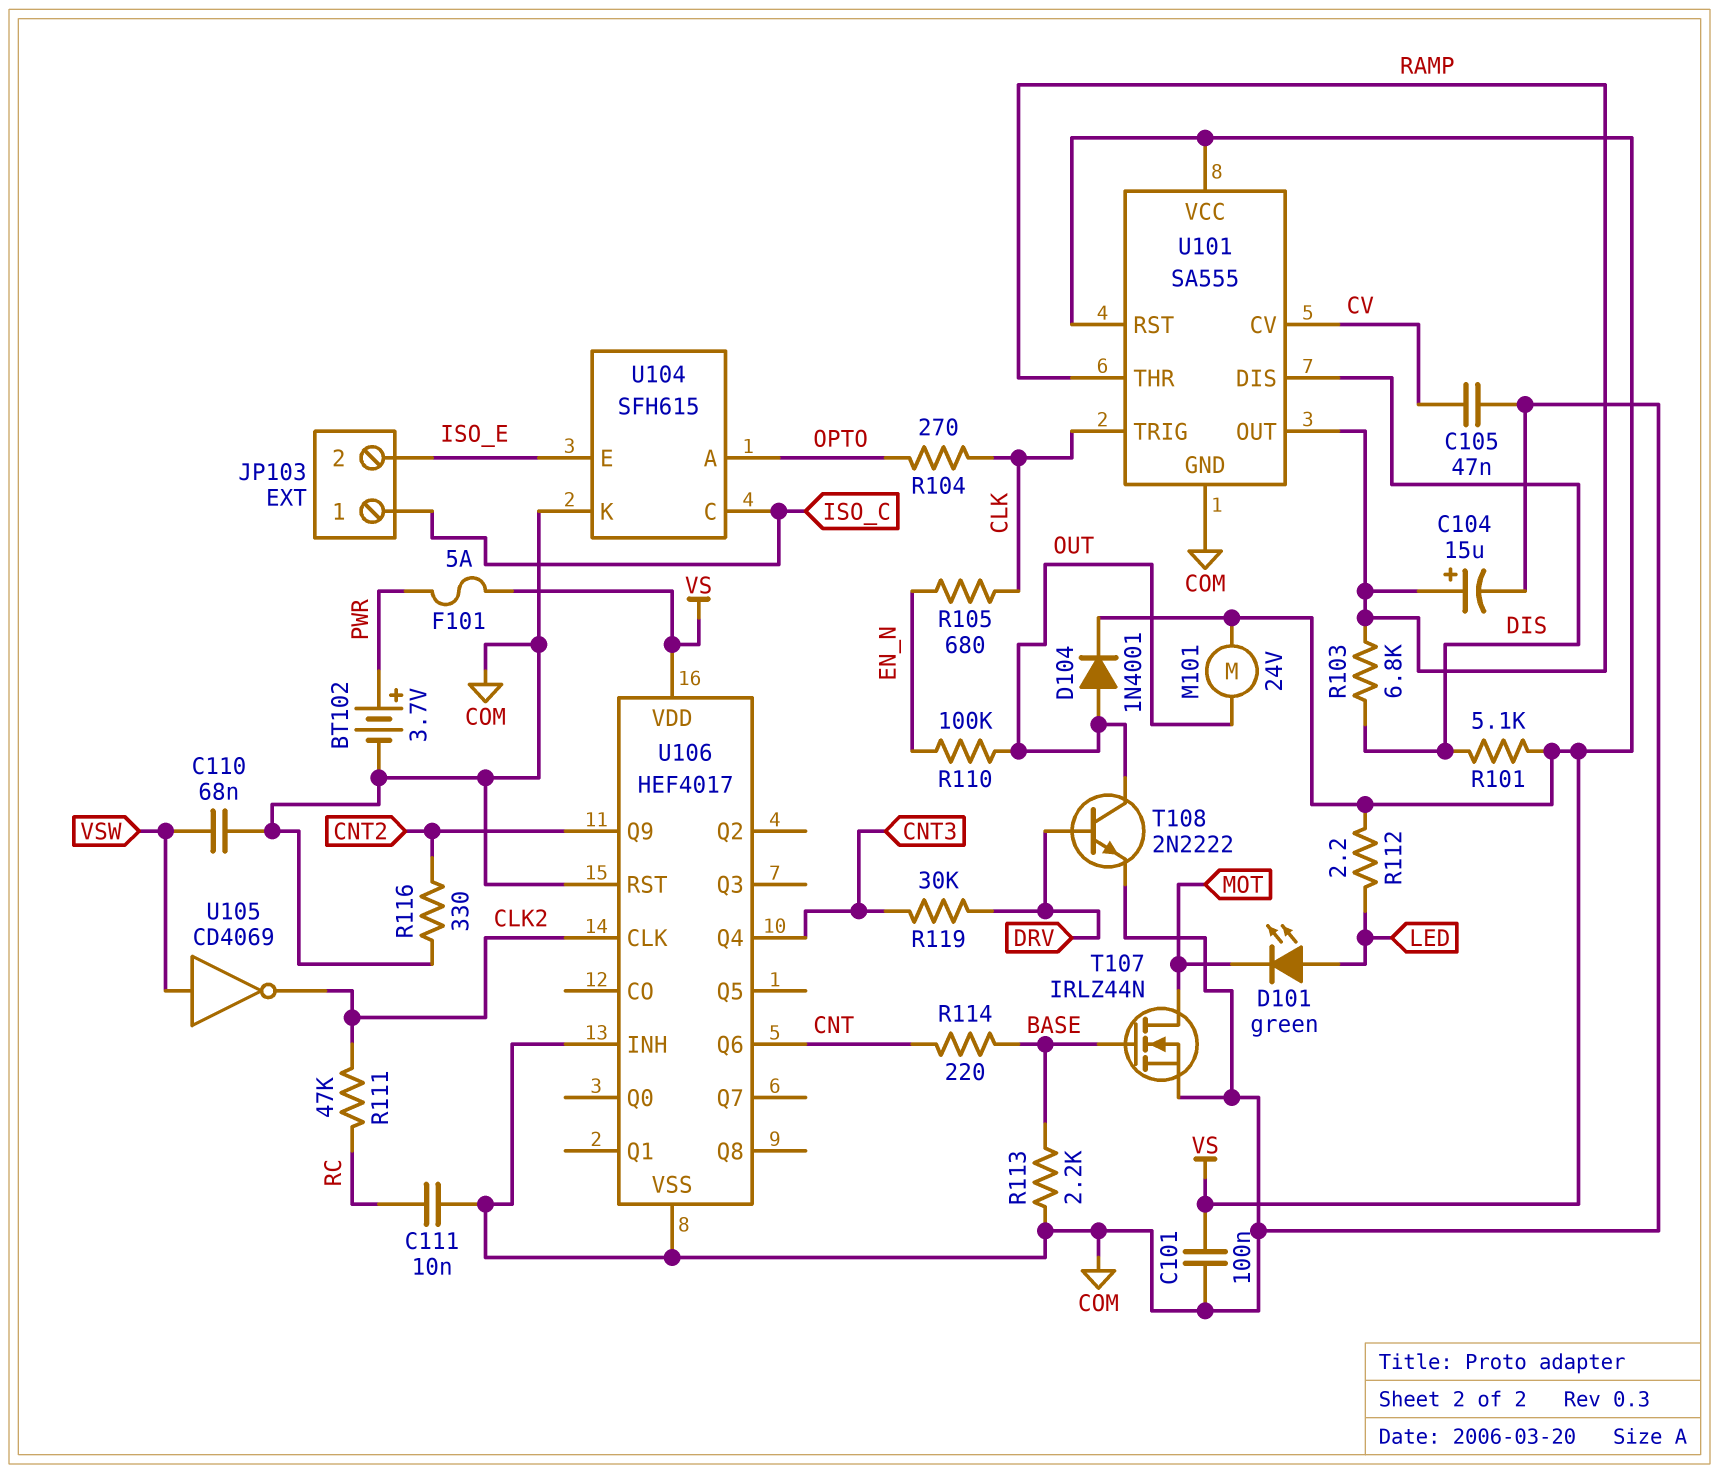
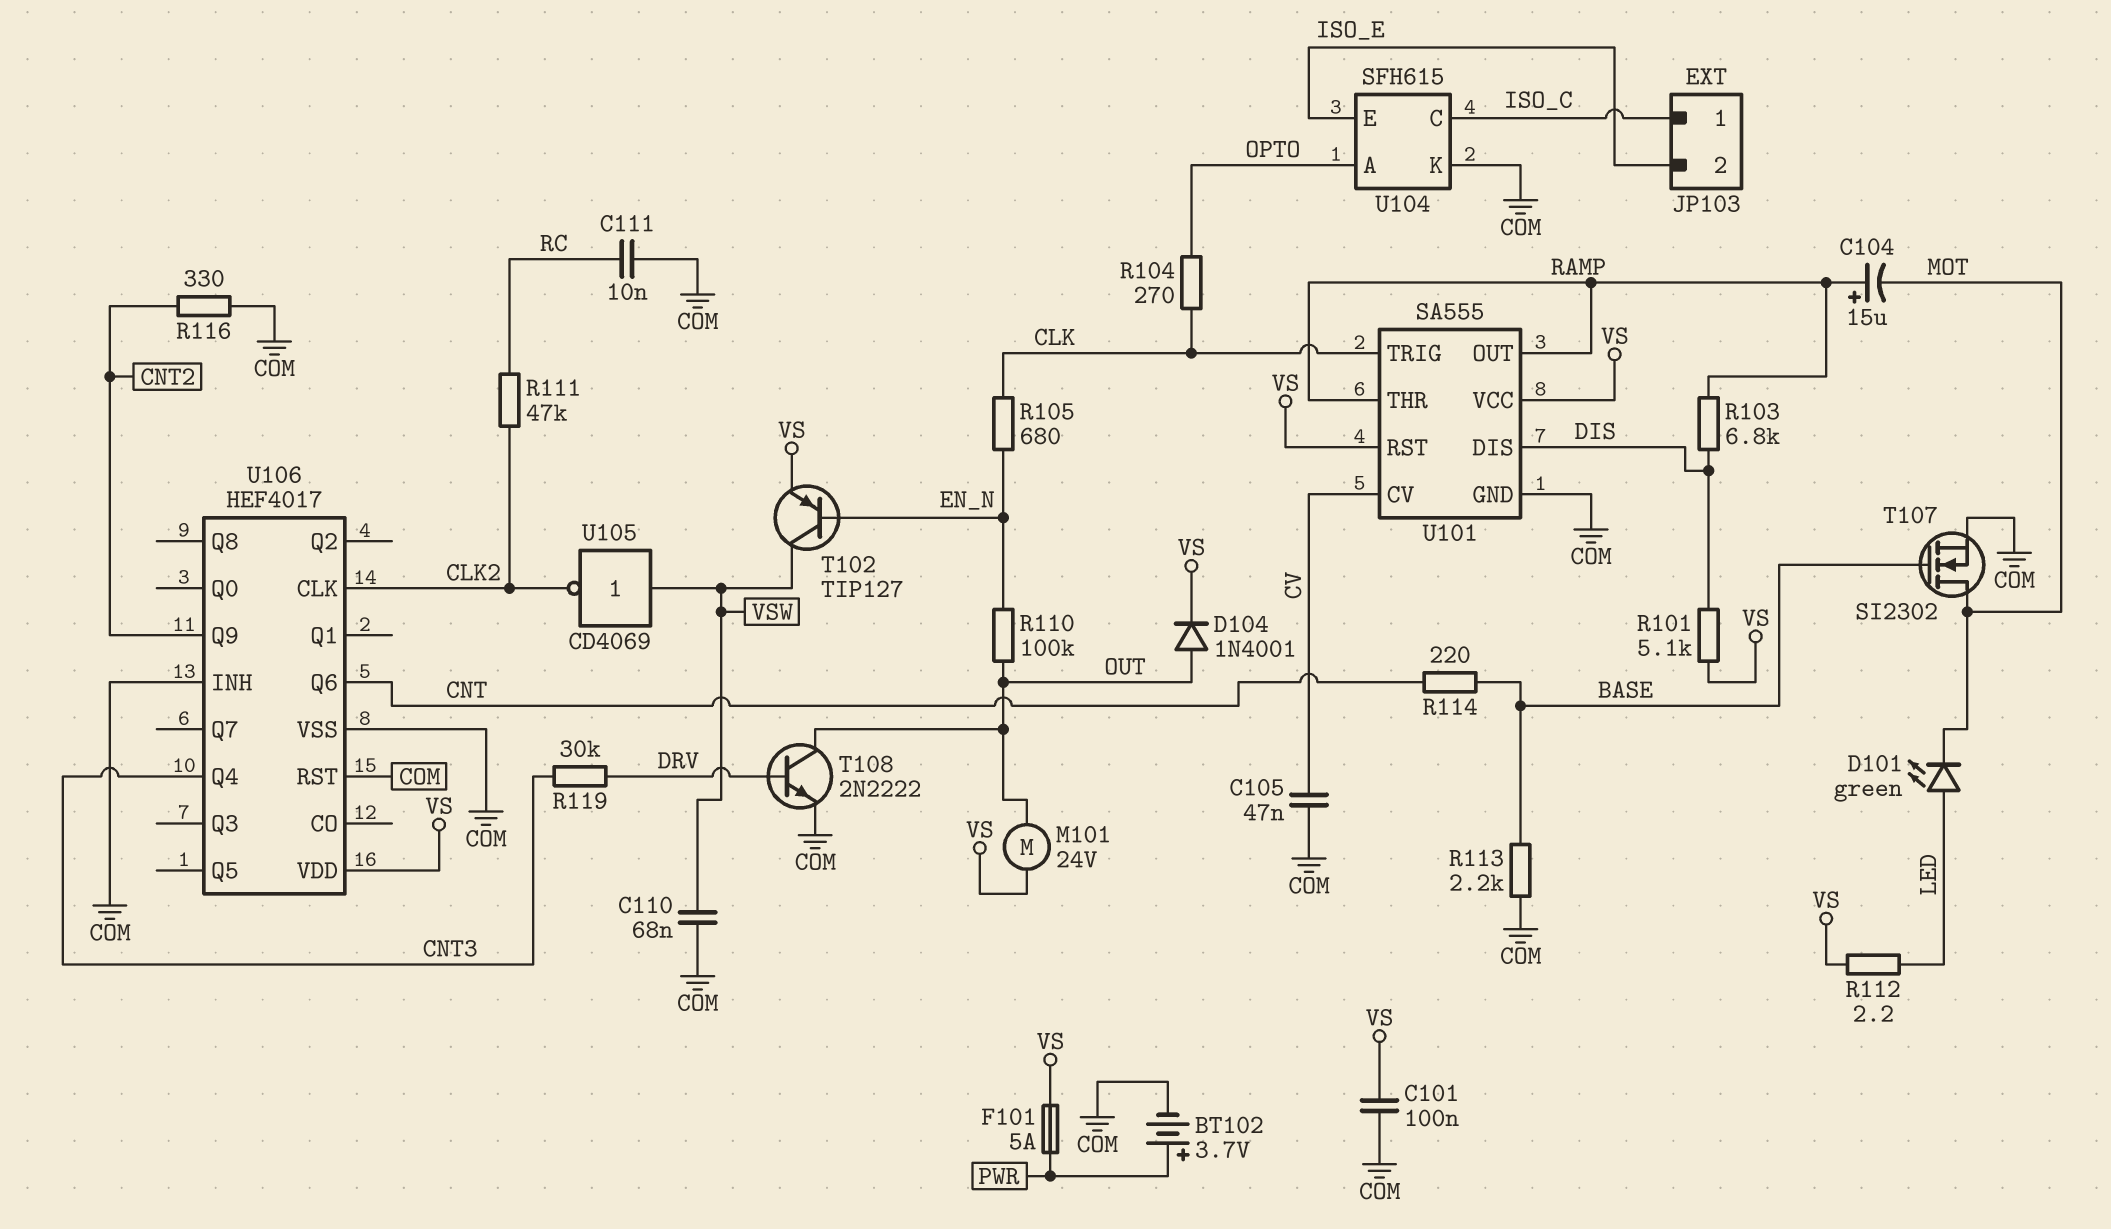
C104: 15uF (plus RAMP, minus COM) -> 15uF (plus RAMP, minus MOT)
T102: none -> PNP TIP127 (B EN_N, C VSW, E VS)
T107: NMOS IRLZ44N (G BASE, D MOT, S COM) -> NMOS SI2302 (G BASE, D MOT, S COM)

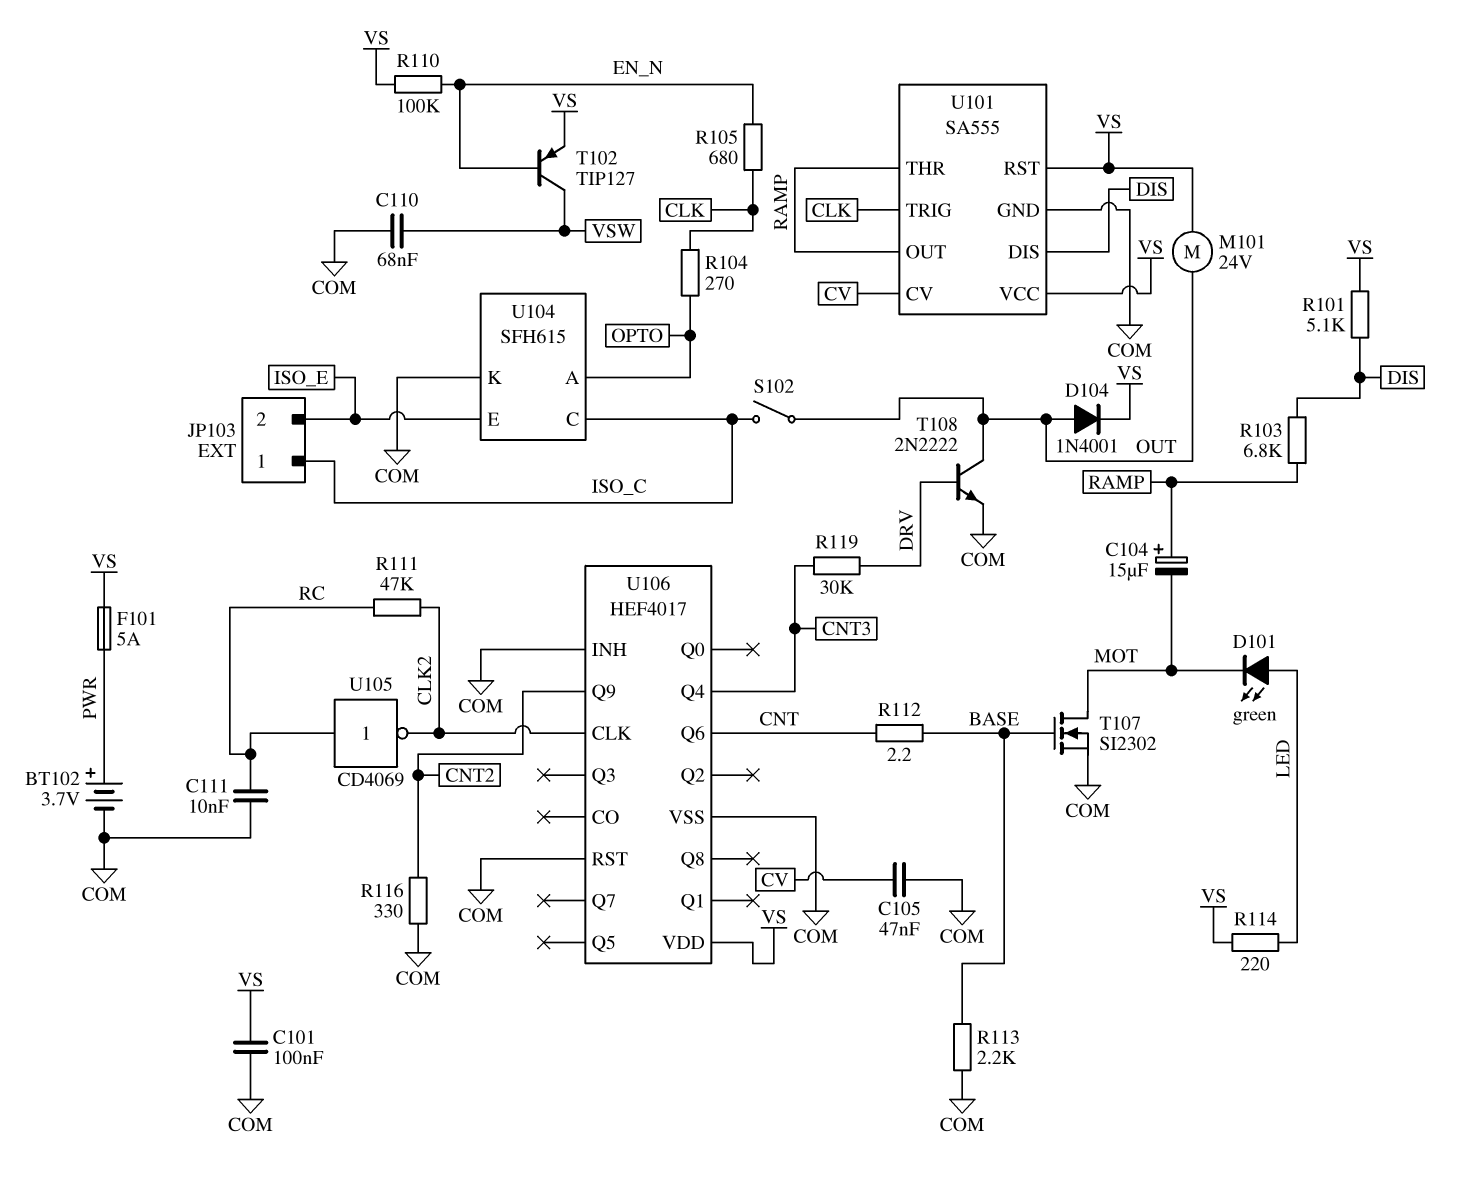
R110: 100k (EN_N, OUT) -> 100k (EN_N, VS)
R112: 2.2 (LED, VS) -> 2.2 (BASE, CNT)
R114: 220 (BASE, CNT) -> 220 (LED, VS)
S102: none -> switch (ISO_C, OUT)
U105: NOT CD4069 (in VSW, out CLK2) -> NOT CD4069 (in RC, out CLK2)

